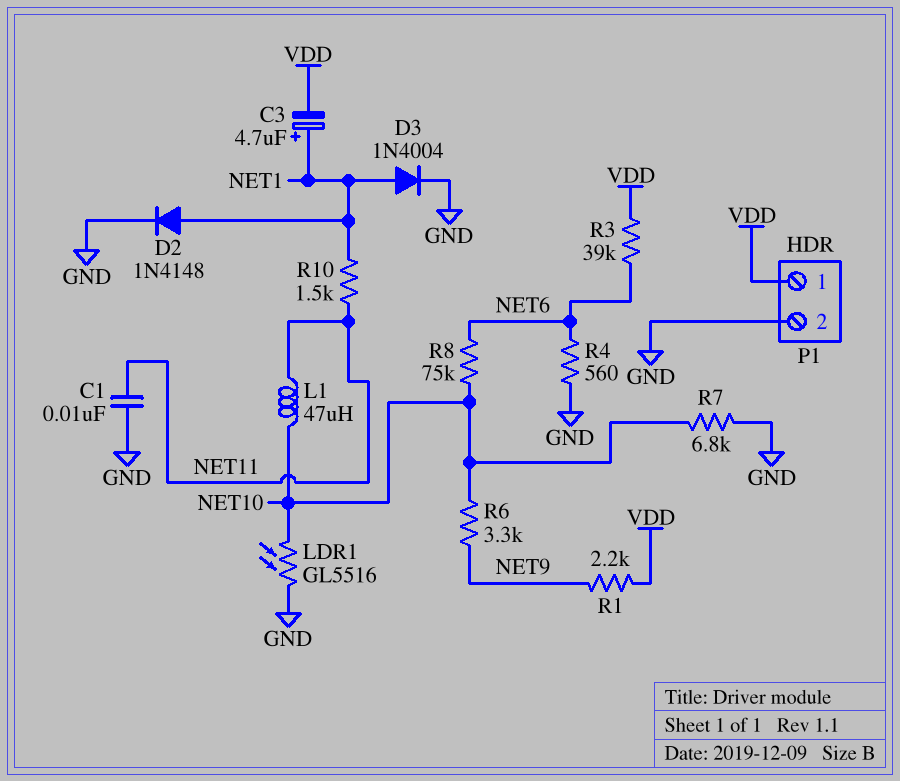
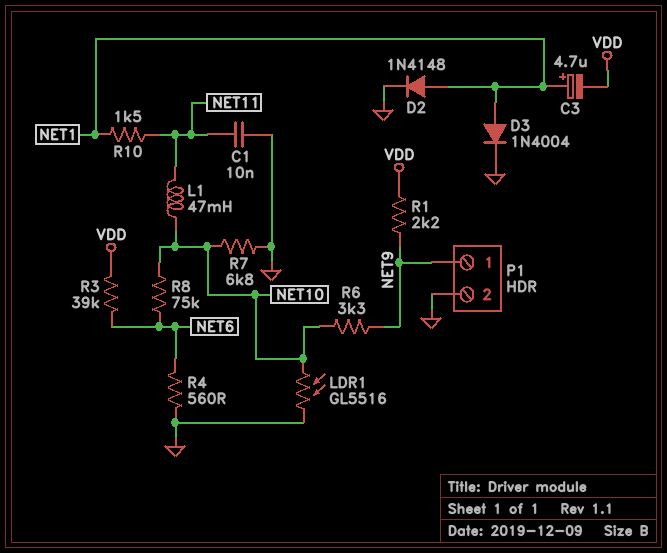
L1: 47uH (NET10, NET11) -> 47mH (NET10, NET11)
P1 pin 1: VDD -> NET9

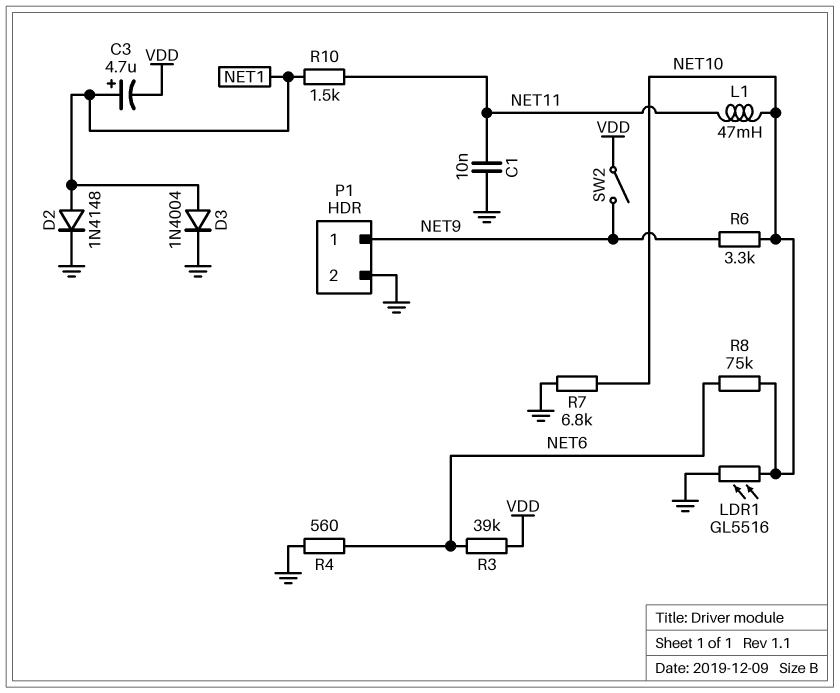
R1: 2.2k (NET9, VDD) -> none
SW2: none -> switch (NET9, VDD)

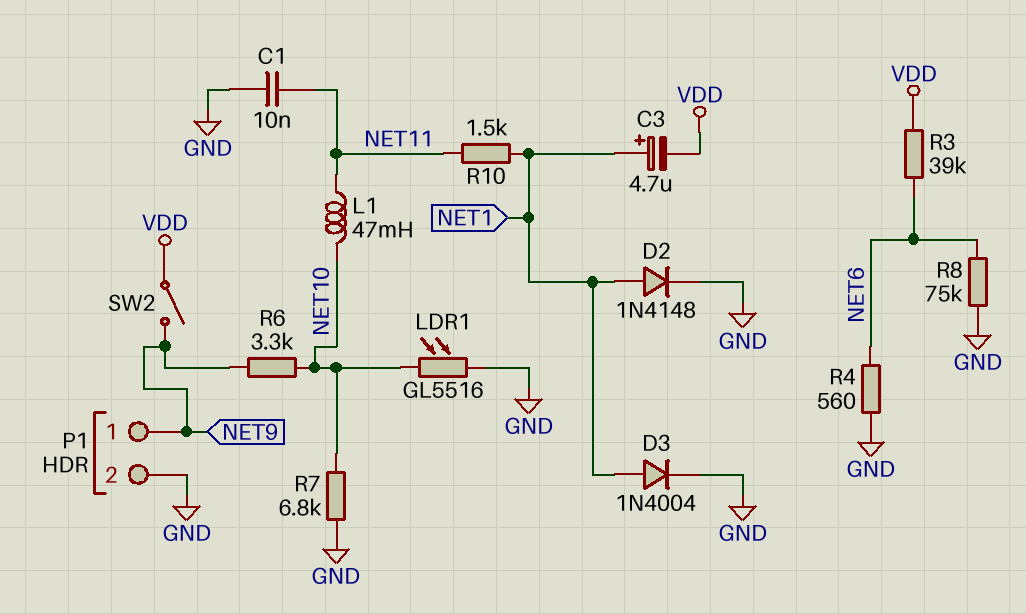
R8: 75k (NET6, NET10) -> 75k (GND, NET6)

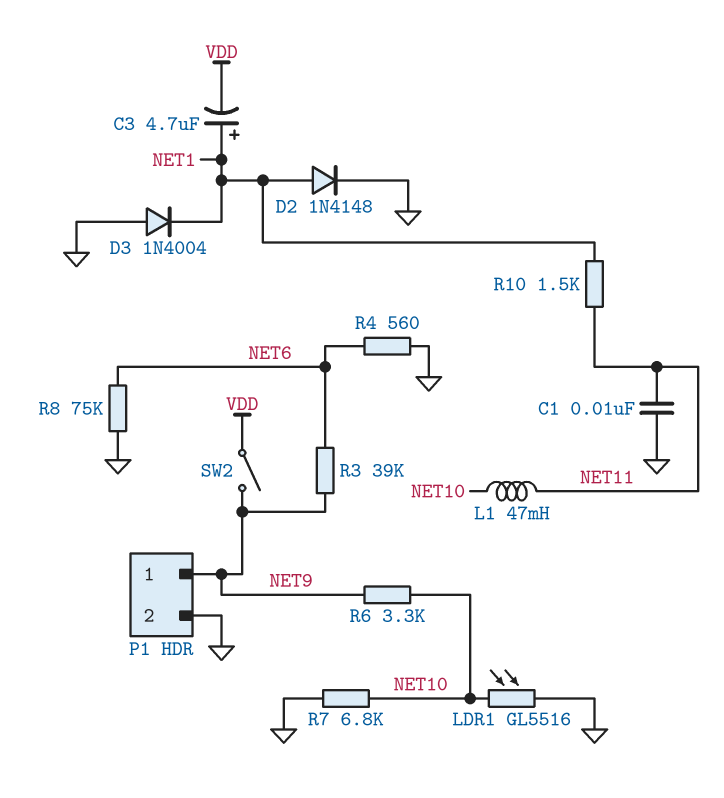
D3: diode 1N4004 (A NET1, K GND) -> diode 1N4004 (A GND, K NET1)
R3: 39k (NET6, VDD) -> 39k (NET6, NET9)

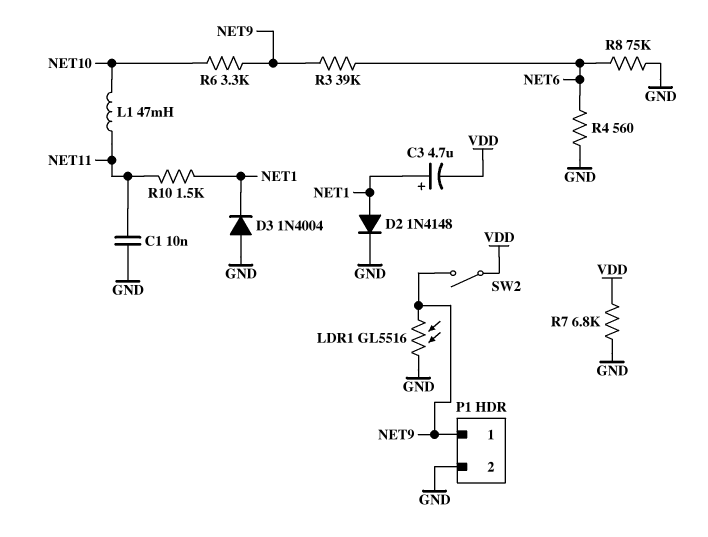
LDR1: GL5516 (GND, NET10) -> GL5516 (GND, NET9)
R7: 6.8k (GND, NET10) -> 6.8k (GND, VDD)

